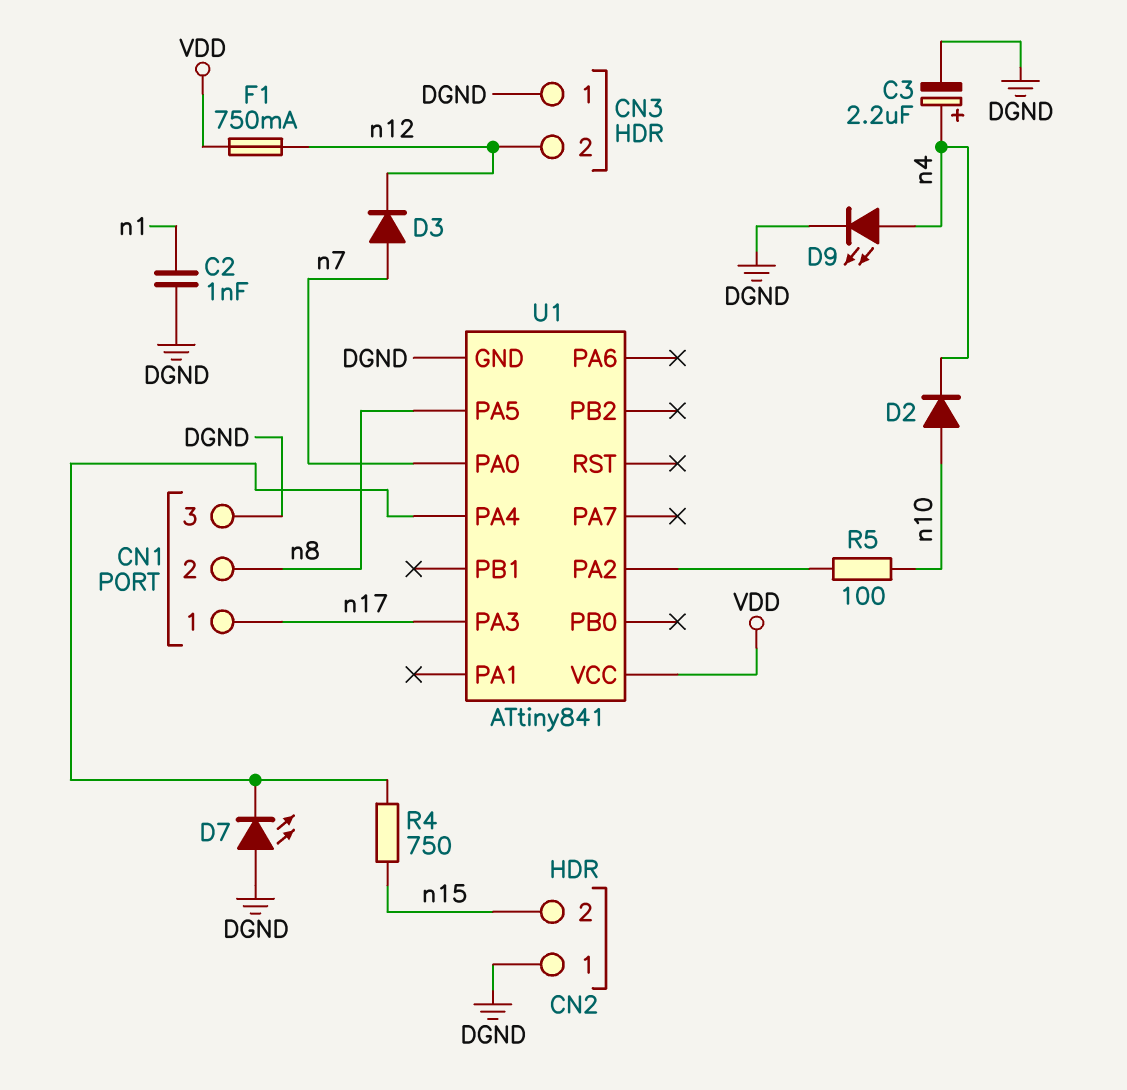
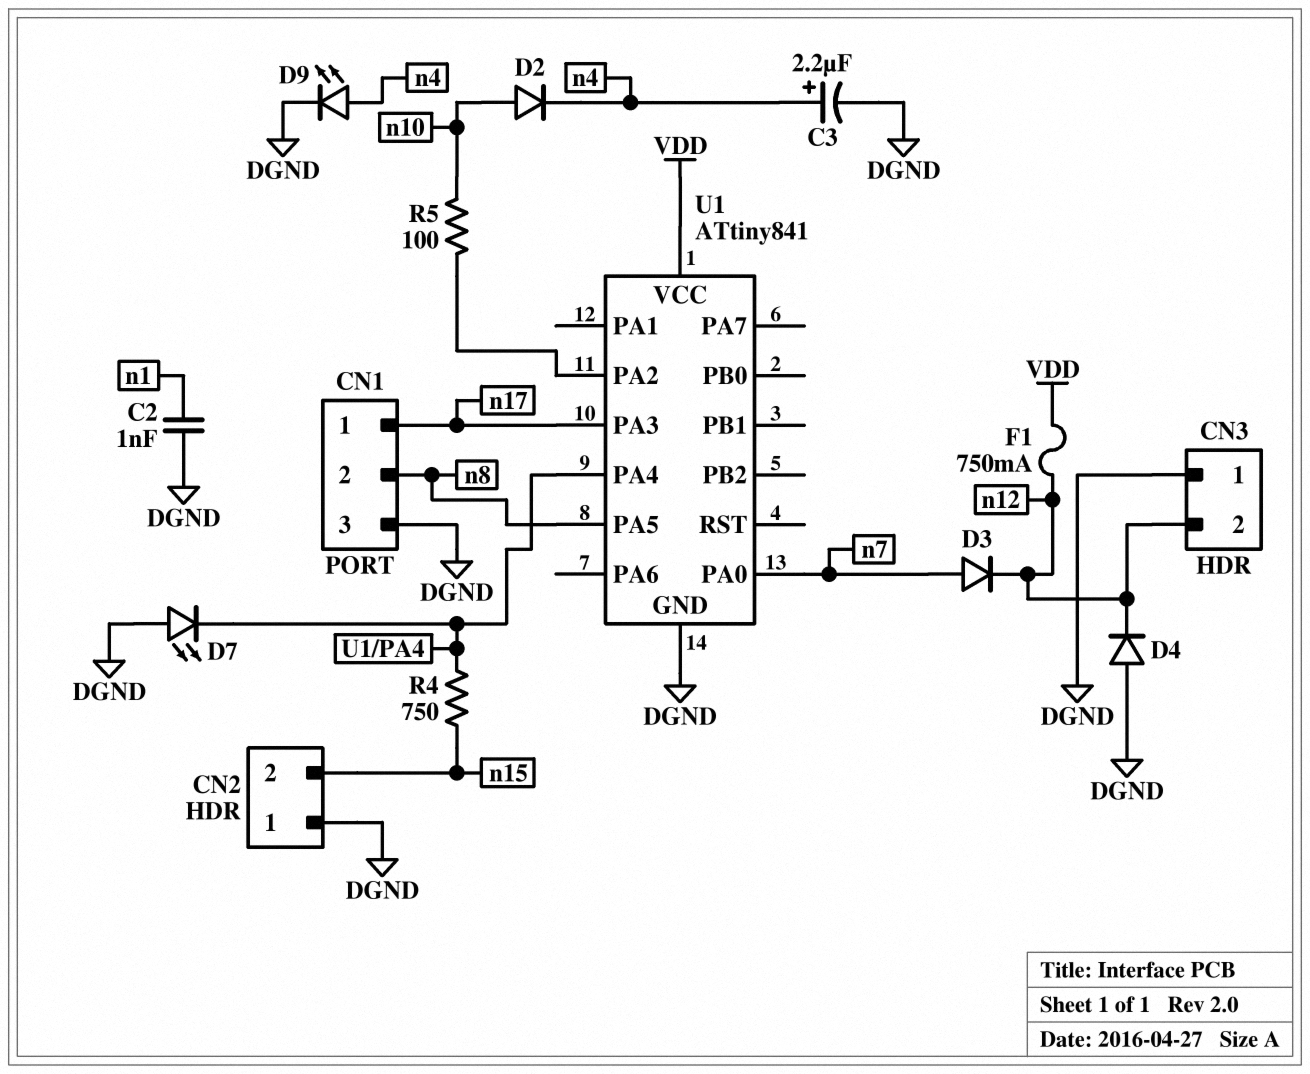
D4: none -> diode (A DGND, K n12)

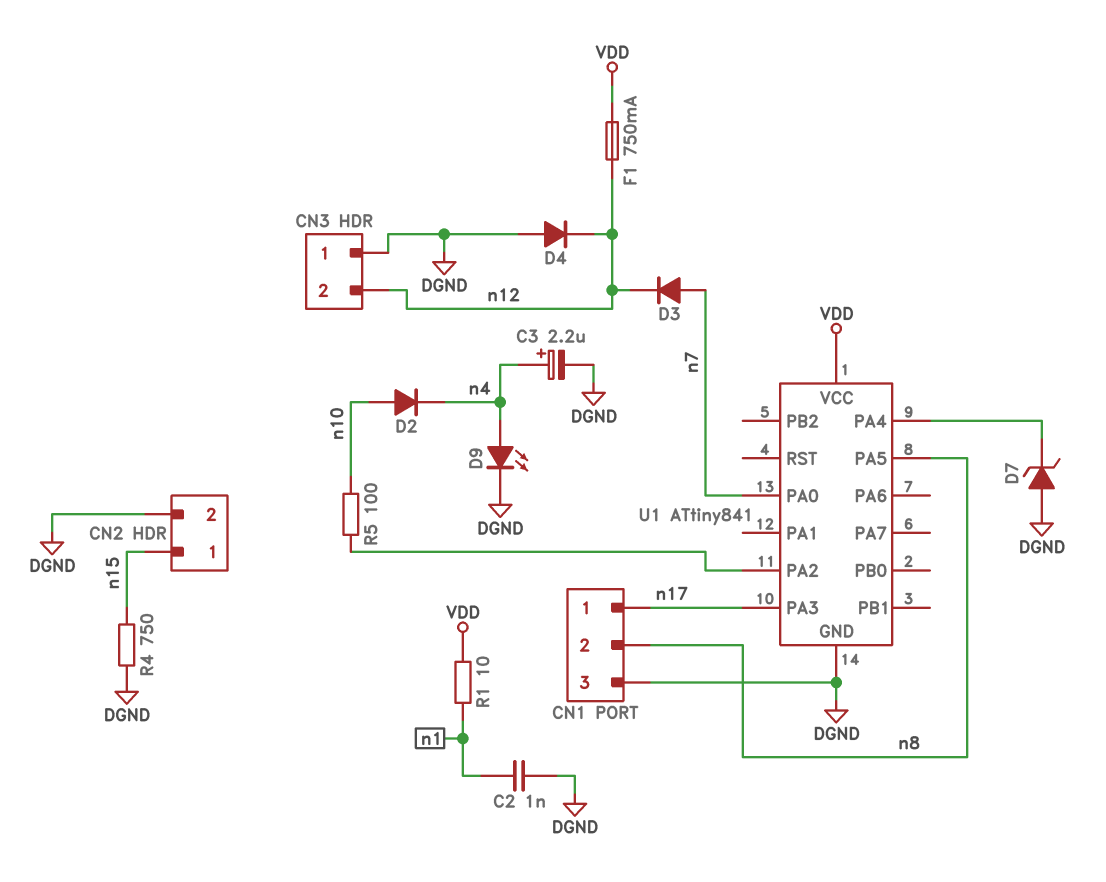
CN2 pin 1: DGND -> n15
CN2 pin 2: n15 -> DGND
D7: LED (A DGND, K U1/PA4) -> zener (A DGND, K U1/PA4)
R1: none -> 10 (VDD, n1)
R4: 750 (U1/PA4, n15) -> 750 (DGND, n15)

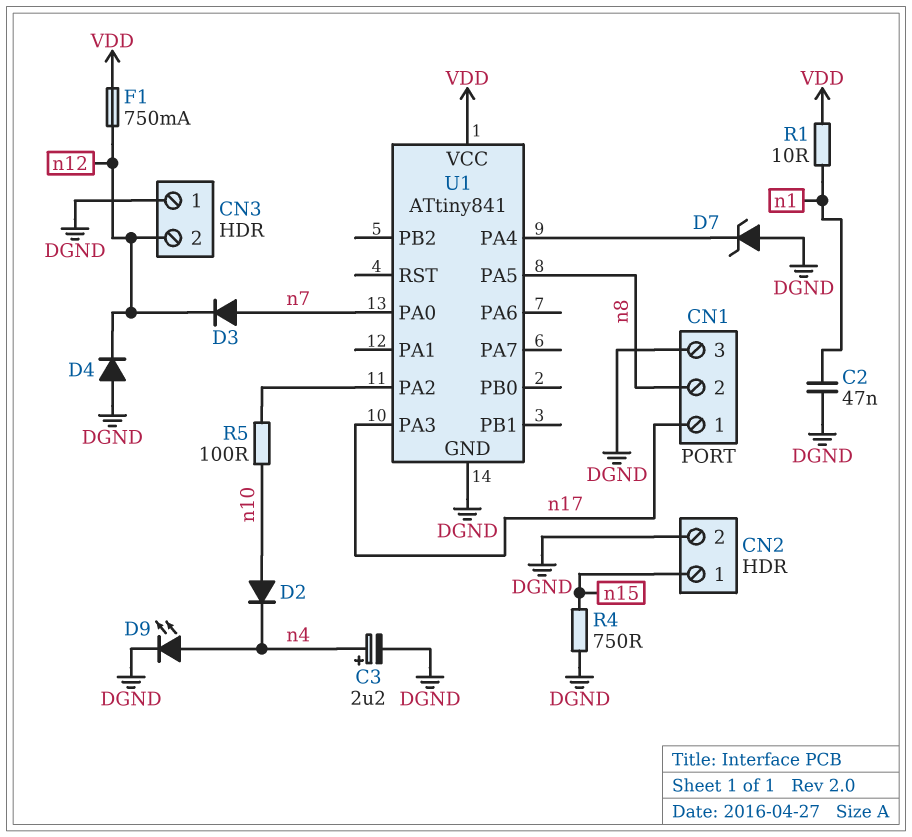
C2: 1nF (DGND, n1) -> 47nF (DGND, n1)

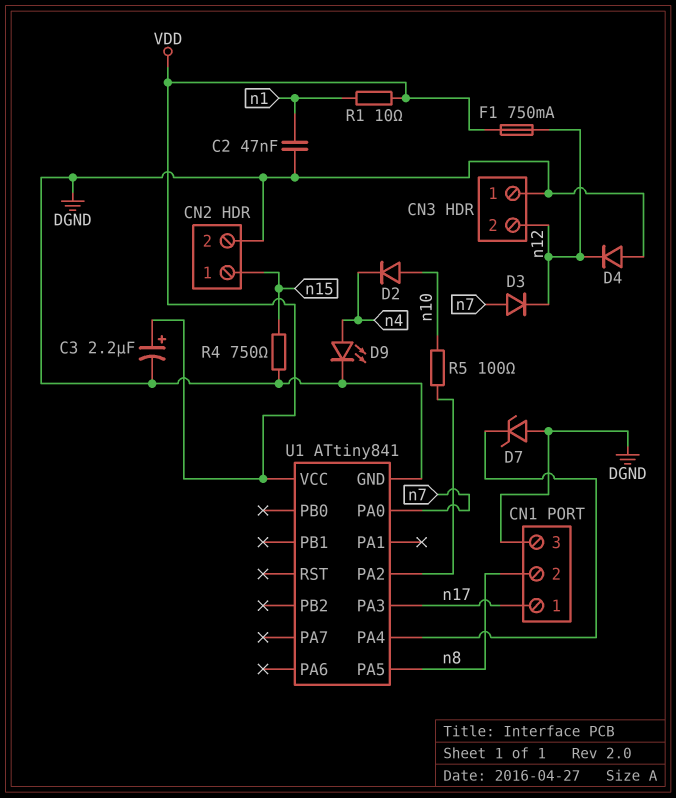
C3: 2.2uF (plus n4, minus DGND) -> 2.2uF (plus VDD, minus DGND)

